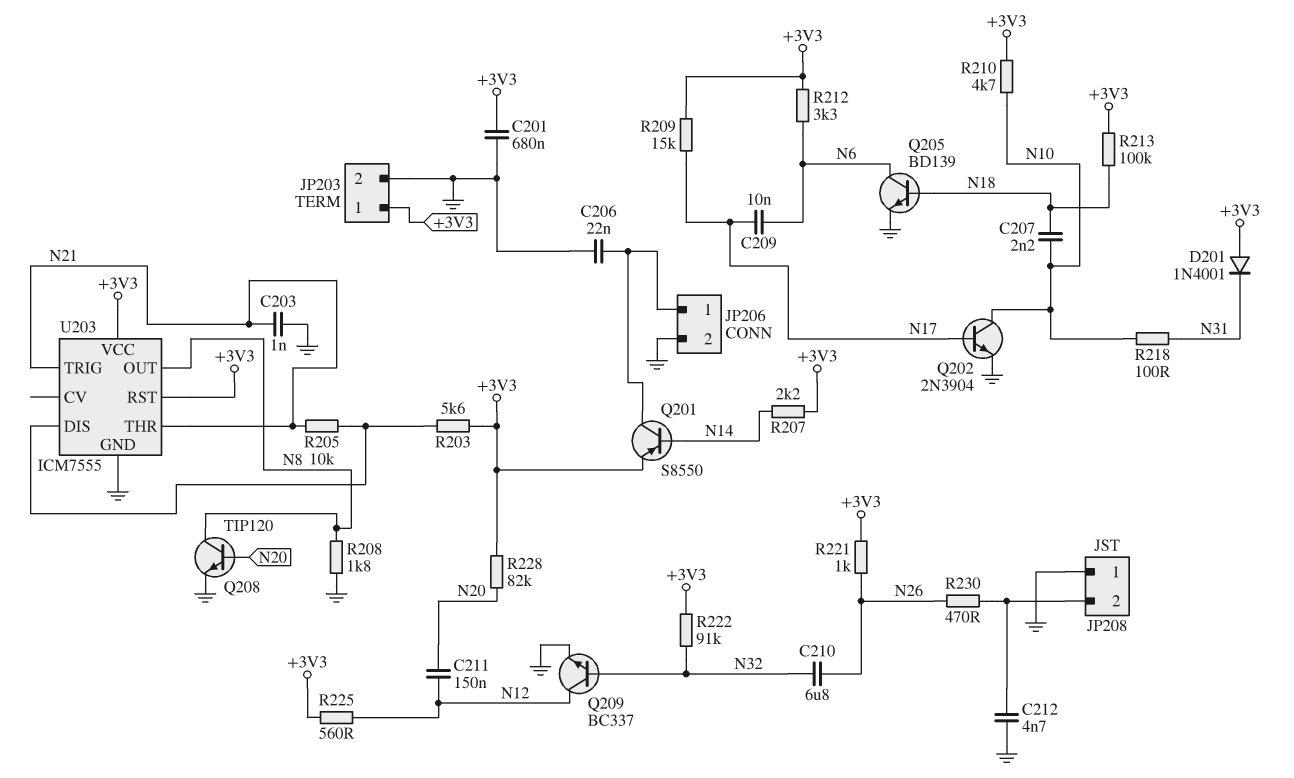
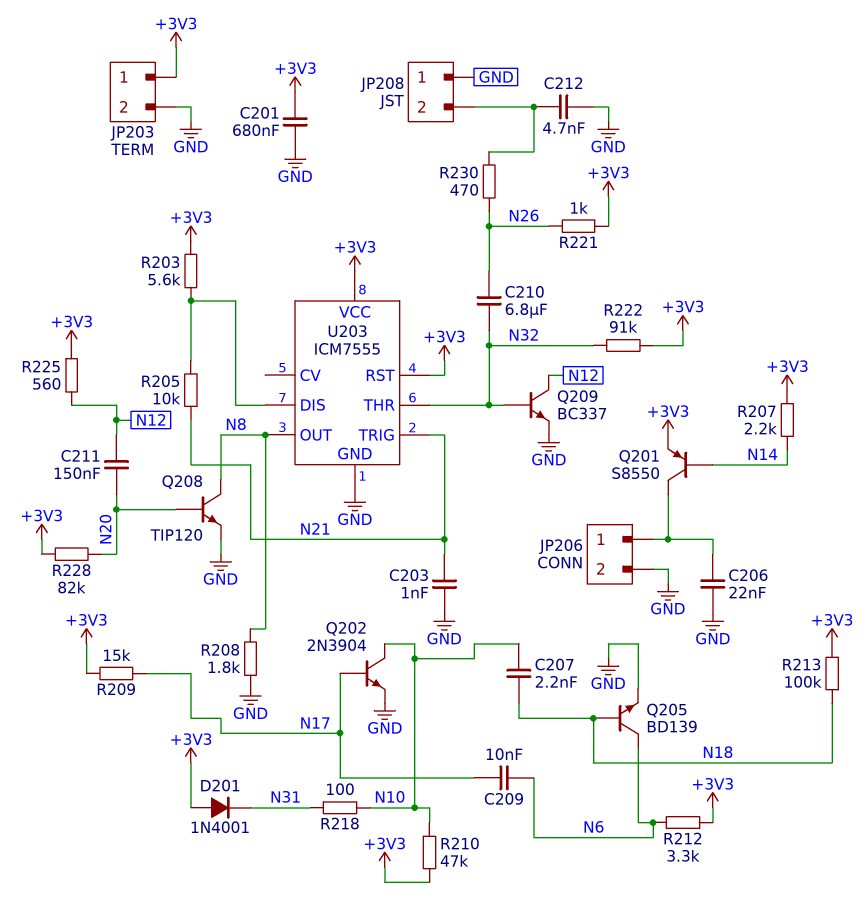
R210: 4.7k (+3V3, N10) -> 47k (+3V3, N10)
U203 pin THR: N21 -> N32

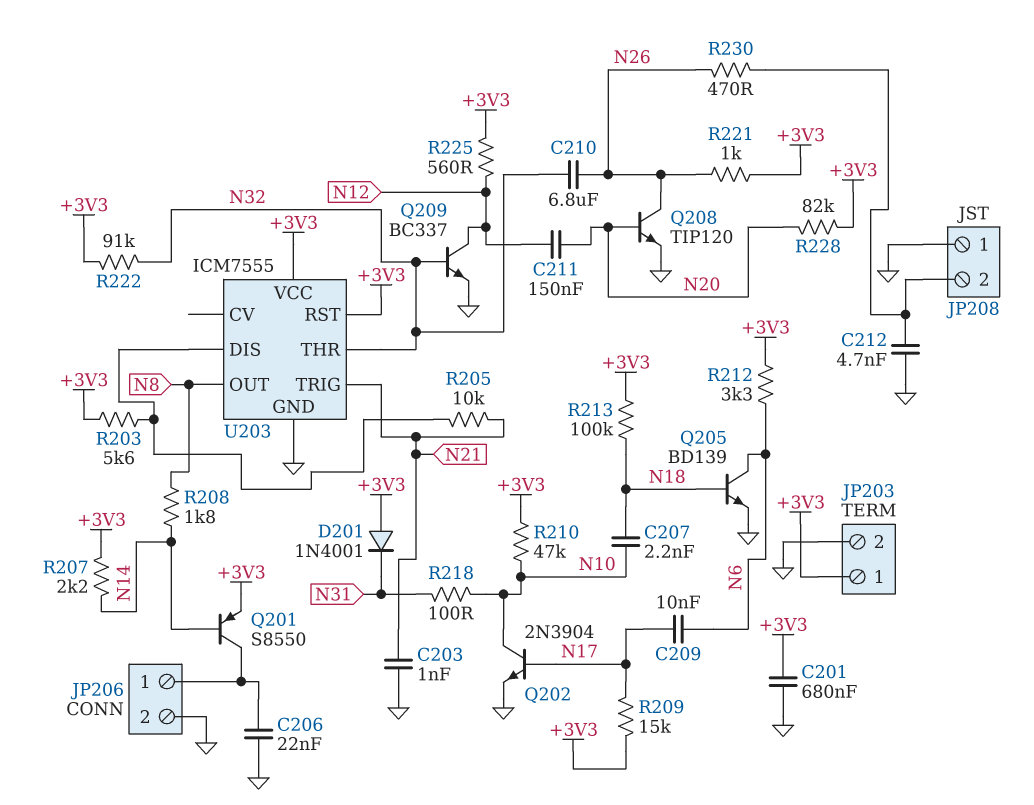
Q208: NPN TIP120 (B N20, C N8, E GND) -> NPN TIP120 (B N20, C N26, E GND)
R208: 1.8k (GND, N8) -> 1.8k (N8, N14)

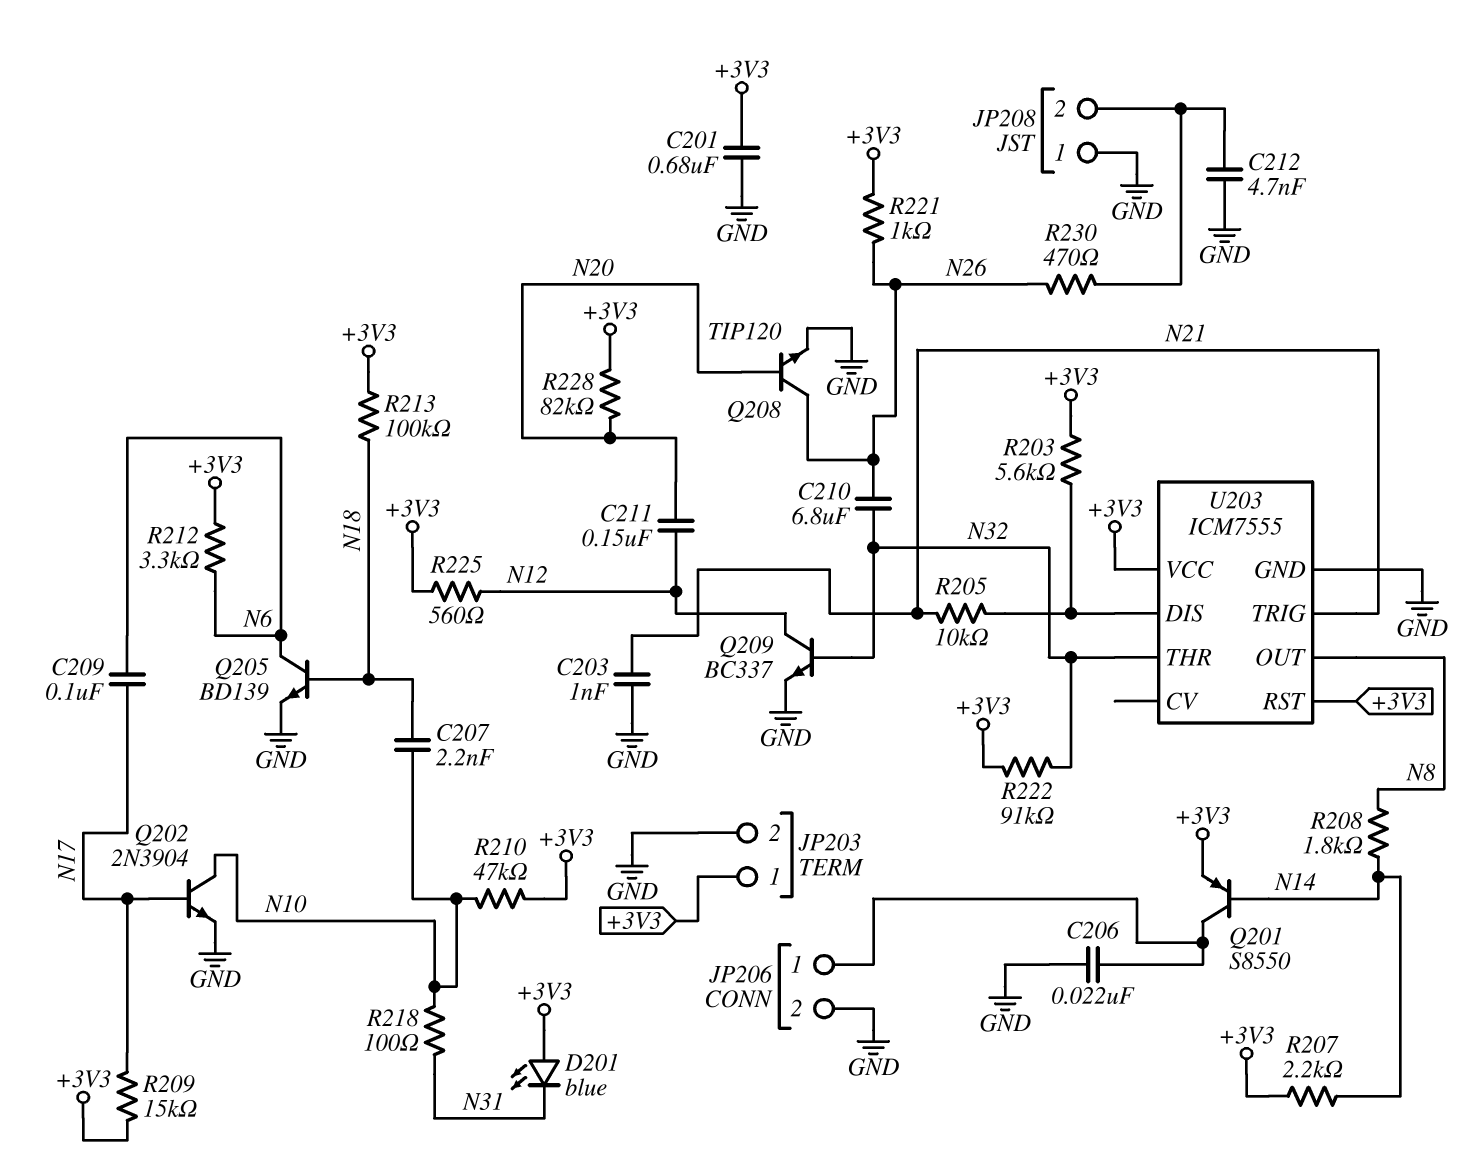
C209: 10nF (N6, N17) -> 100nF (N6, N17)
D201: diode 1N4001 (A +3V3, K N31) -> LED blue (A +3V3, K N31)

